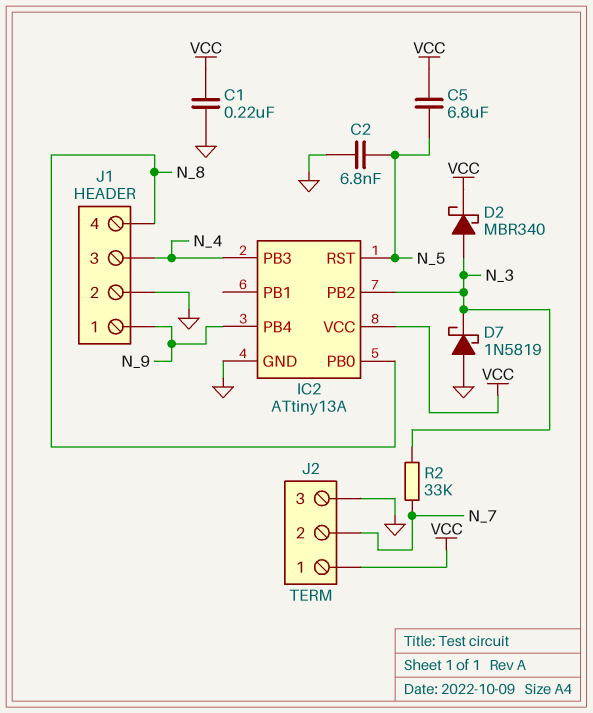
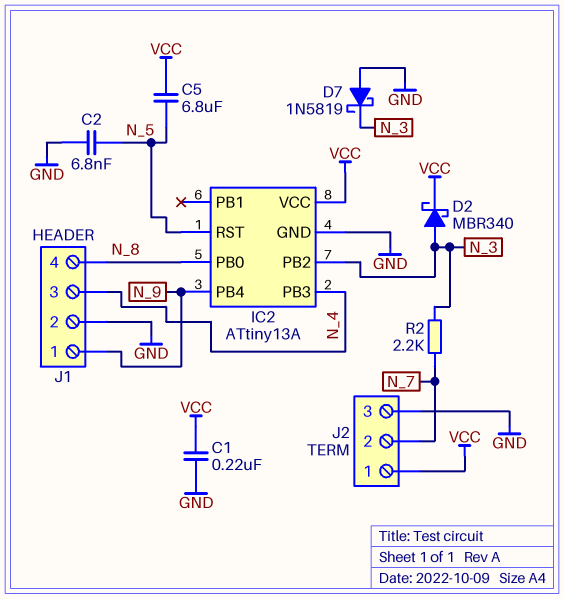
R2: 33k (N_3, N_7) -> 2.2k (N_3, N_7)

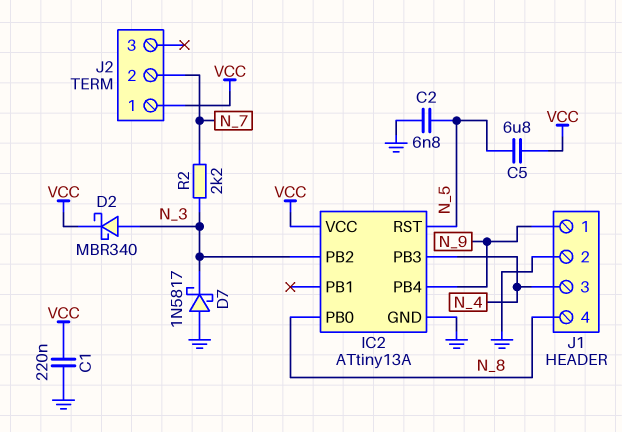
D7: schottky 1N5819 (A GND, K N_3) -> schottky 1N5817 (A GND, K N_3)
J2 pin 3: GND -> none

